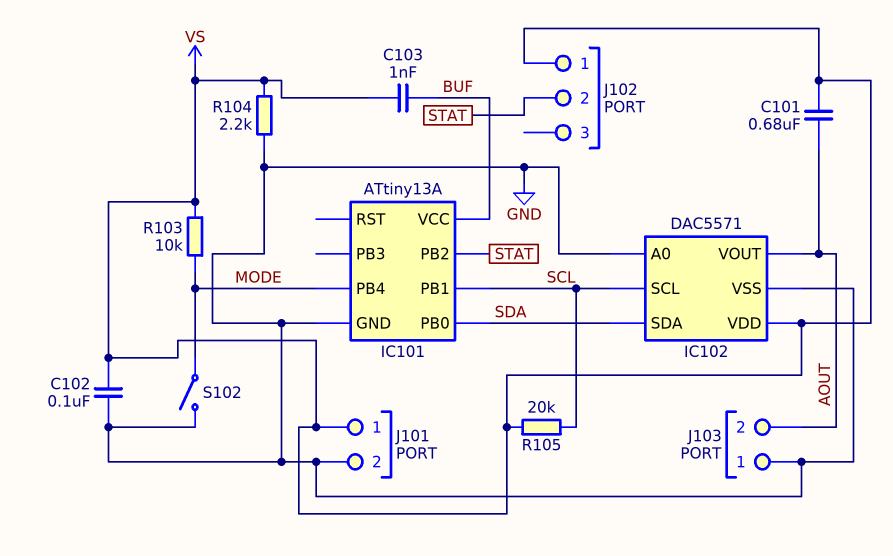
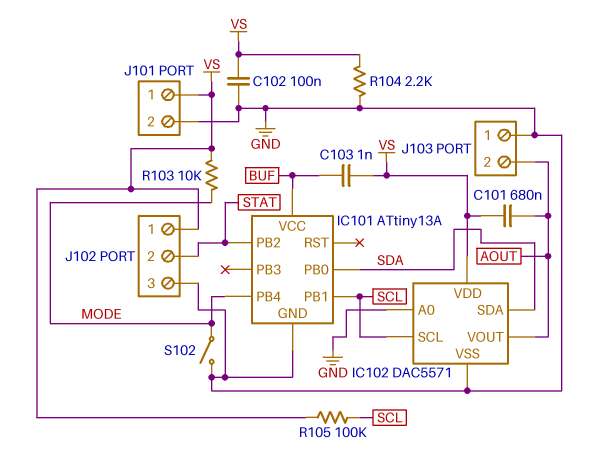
J102 pin 3: none -> GND
R105: 20k (SCL, VS) -> 100k (SCL, VS)

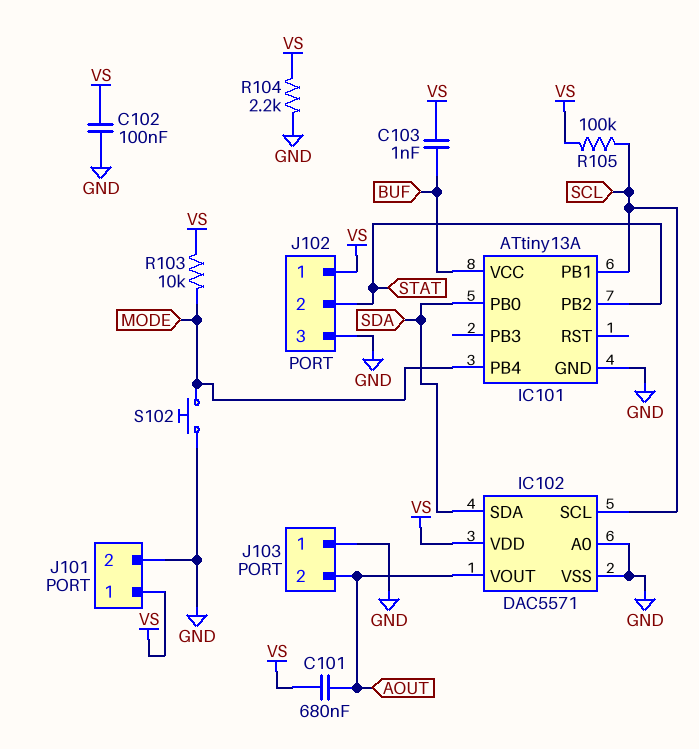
S102: switch (GND, MODE) -> button (GND, MODE)

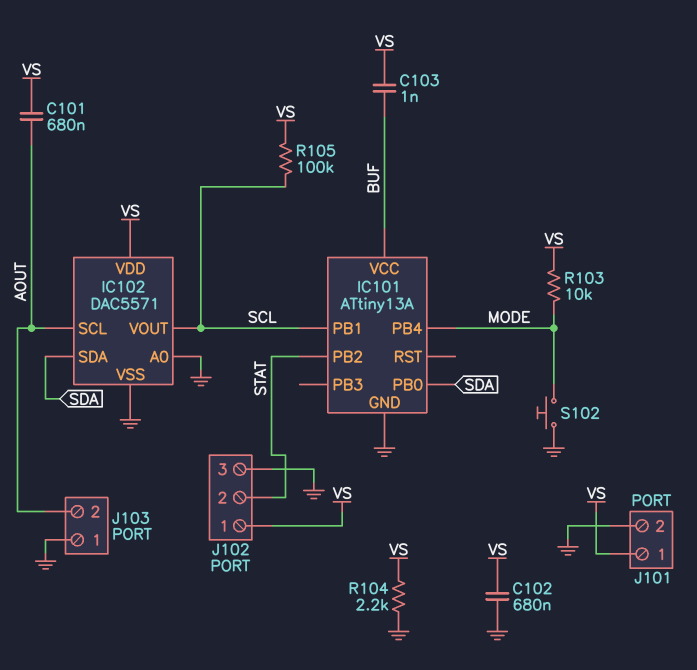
C102: 100nF (GND, VS) -> 680nF (GND, VS)
IC102 pin SCL: SCL -> AOUT
IC102 pin VOUT: AOUT -> SCL

